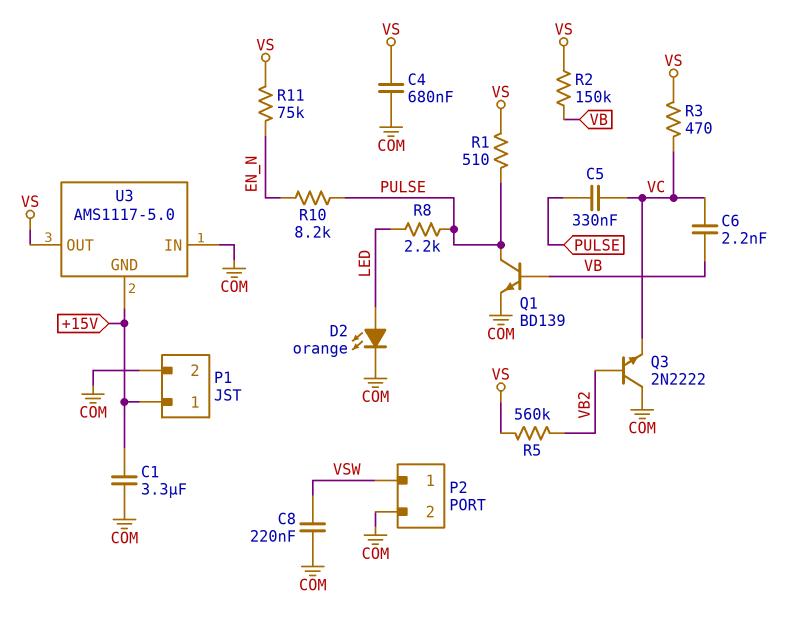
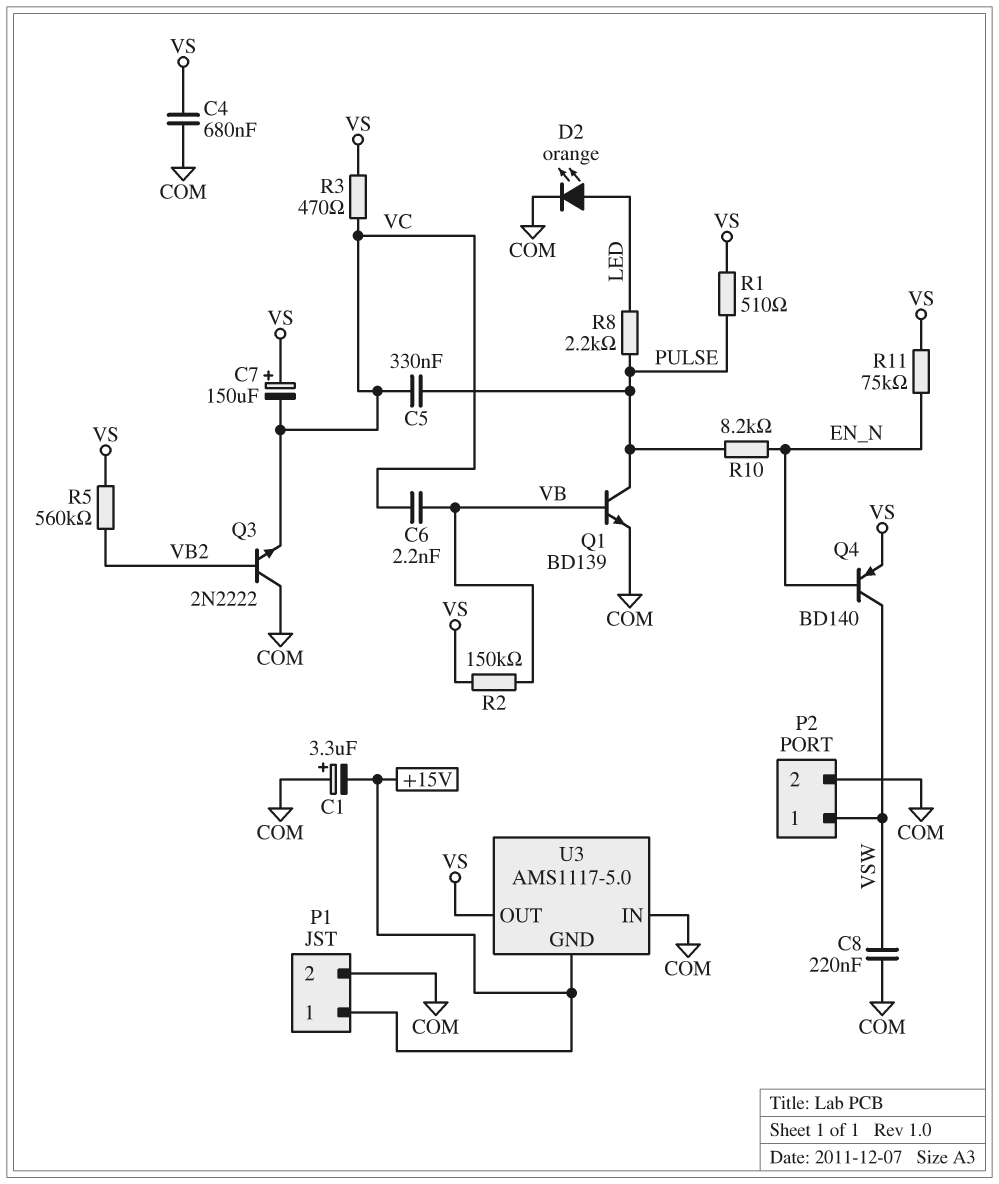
C1: 3.3uF (+15V, COM) -> 3.3uF (plus COM, minus +15V)
C7: none -> 150uF (plus VS, minus VC)
Q4: none -> PNP BD140 (B EN_N, C VSW, E VS)

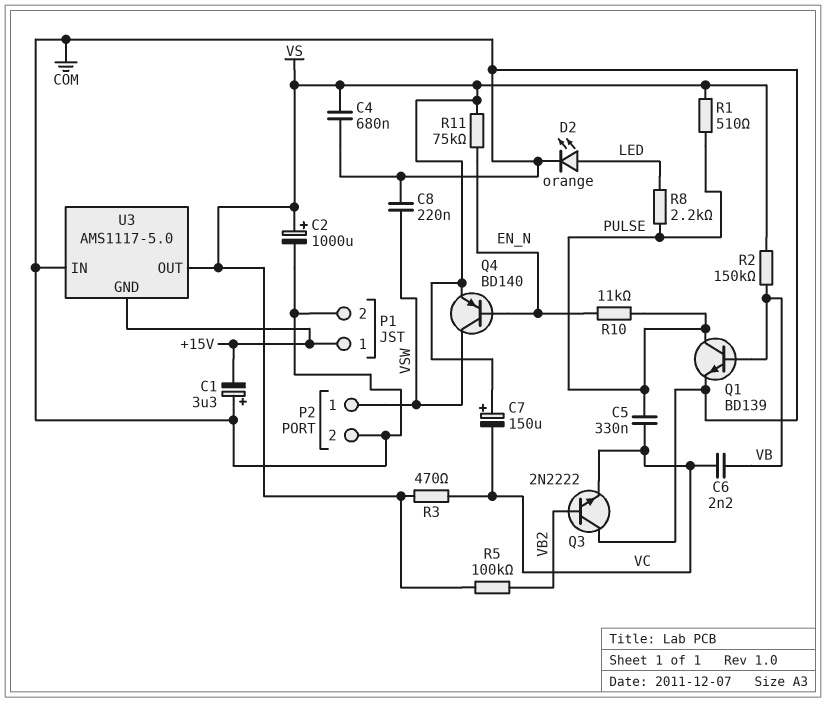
C2: none -> 1000uF (plus VS, minus COM)
R5: 560k (VB2, VS) -> 100k (VB2, VS)
R10: 8.2k (EN_N, PULSE) -> 11k (EN_N, PULSE)

